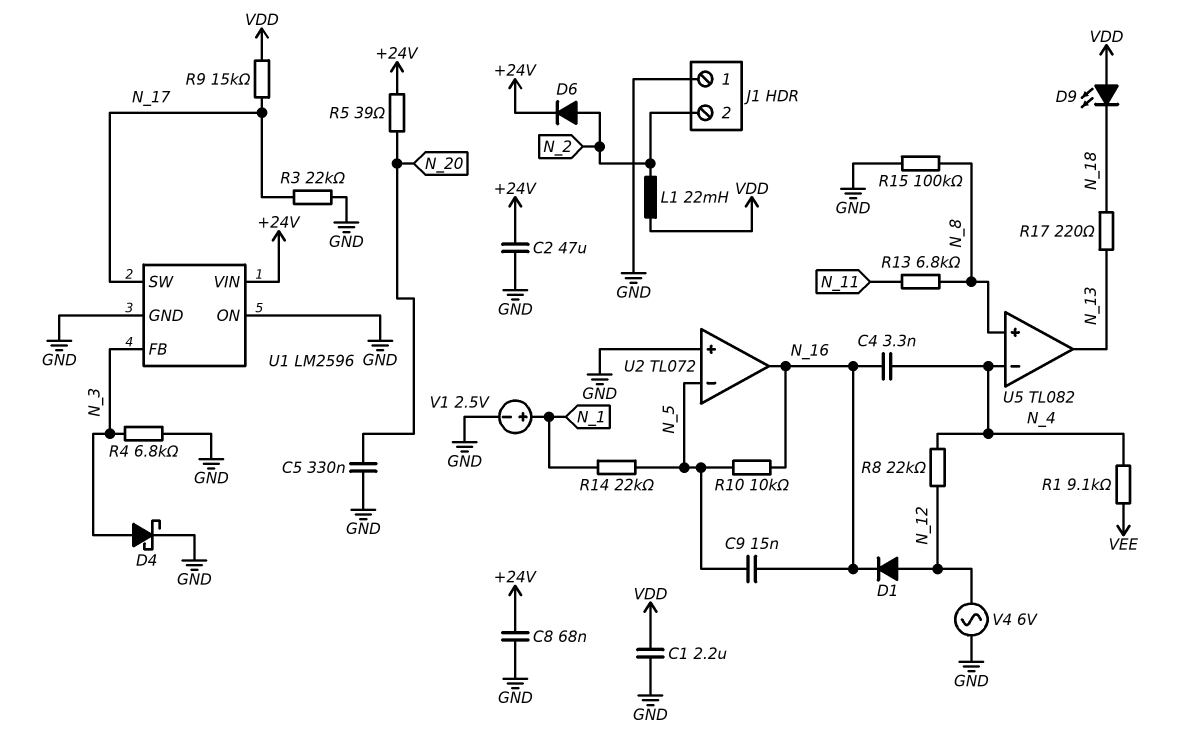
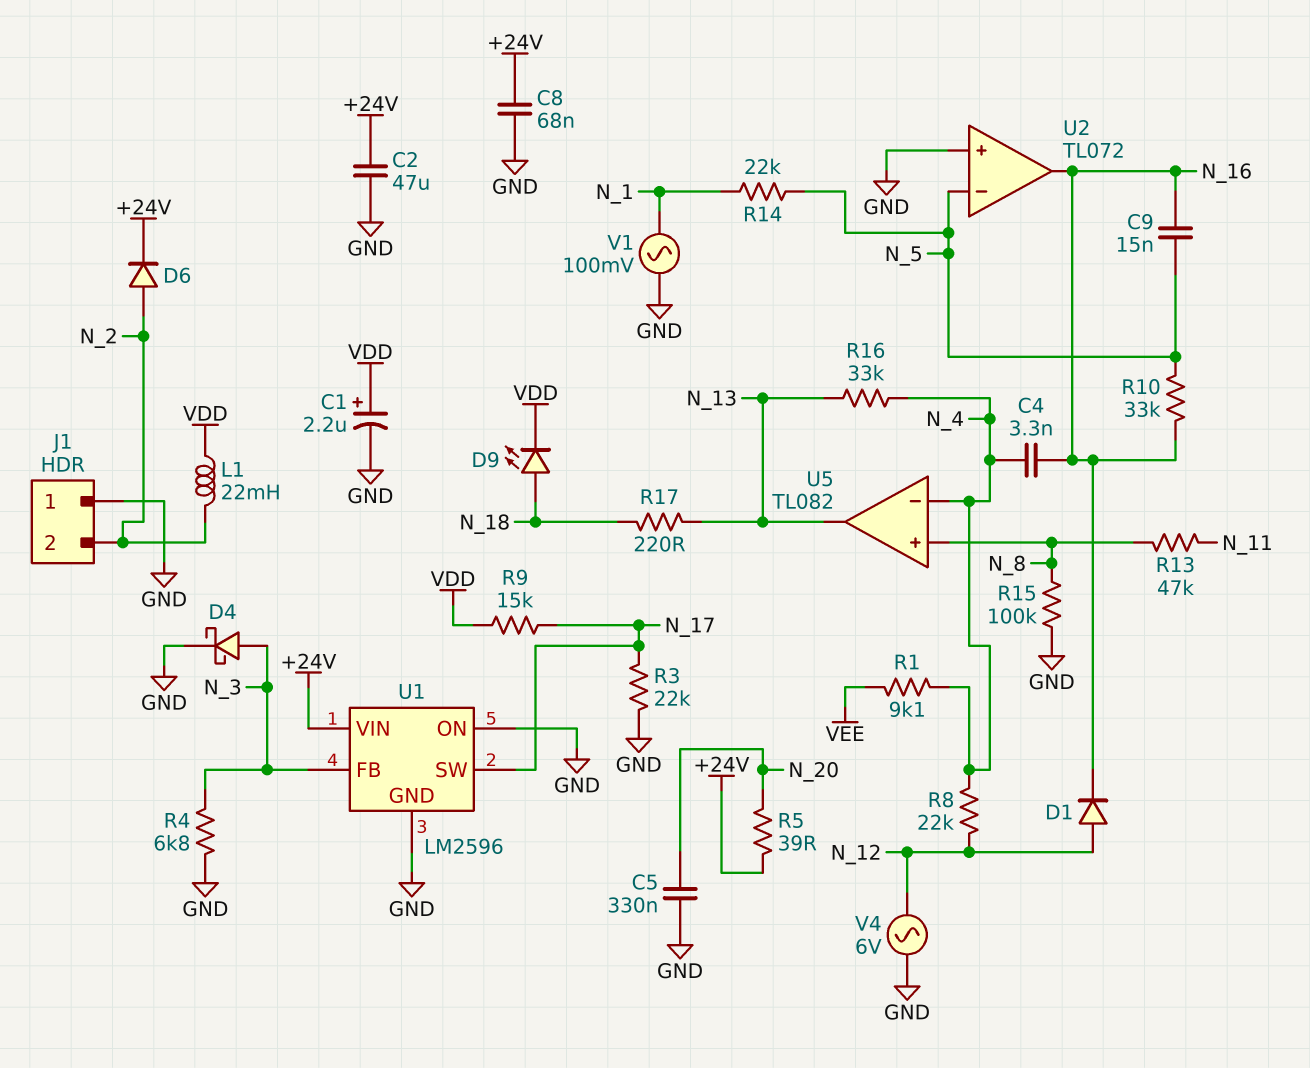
C1: 2.2uF (GND, VDD) -> 2.2uF (plus VDD, minus GND)
D9: LED (A VDD, K N_18) -> LED (A N_18, K VDD)
R10: 10k (N_5, N_16) -> 33k (N_5, N_16)
R13: 6.8k (N_8, N_11) -> 47k (N_8, N_11)
R16: none -> 33k (N_4, N_13)
V1: 2.5V (plus N_1, minus GND) -> AC 100mV (GND, N_1)

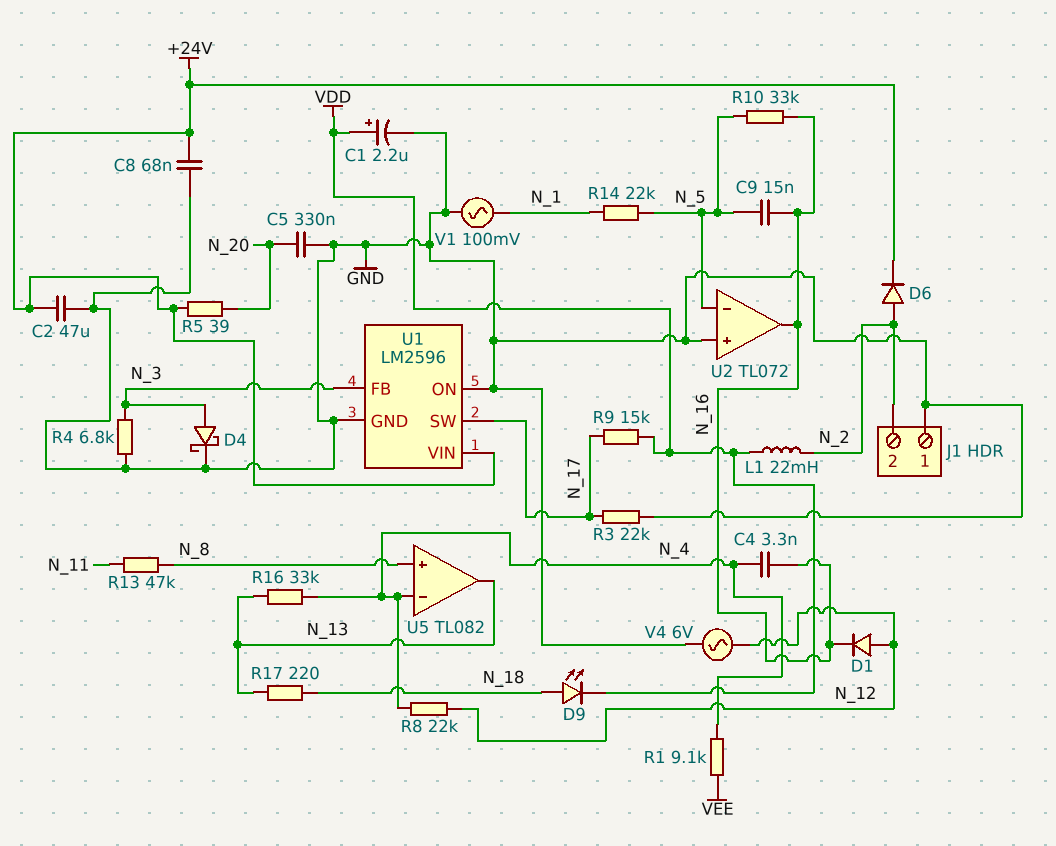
R15: 100k (GND, N_8) -> none

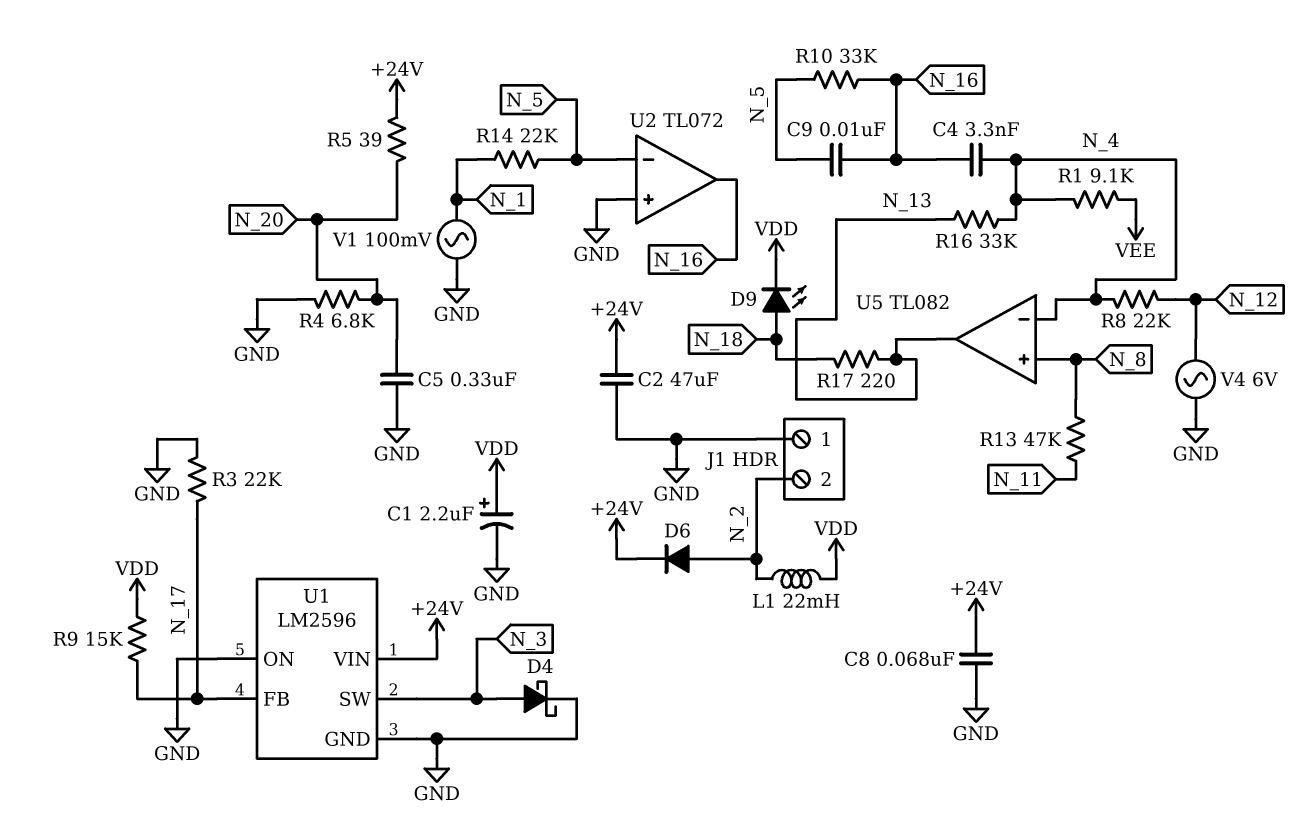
C9: 15nF (N_5, N_16) -> 10nF (N_5, N_16)
D1: diode (A N_12, K N_16) -> none
R4: 6.8k (GND, N_3) -> 6.8k (GND, N_20)
U1 pin FB: N_3 -> N_17
U1 pin SW: N_17 -> N_3

